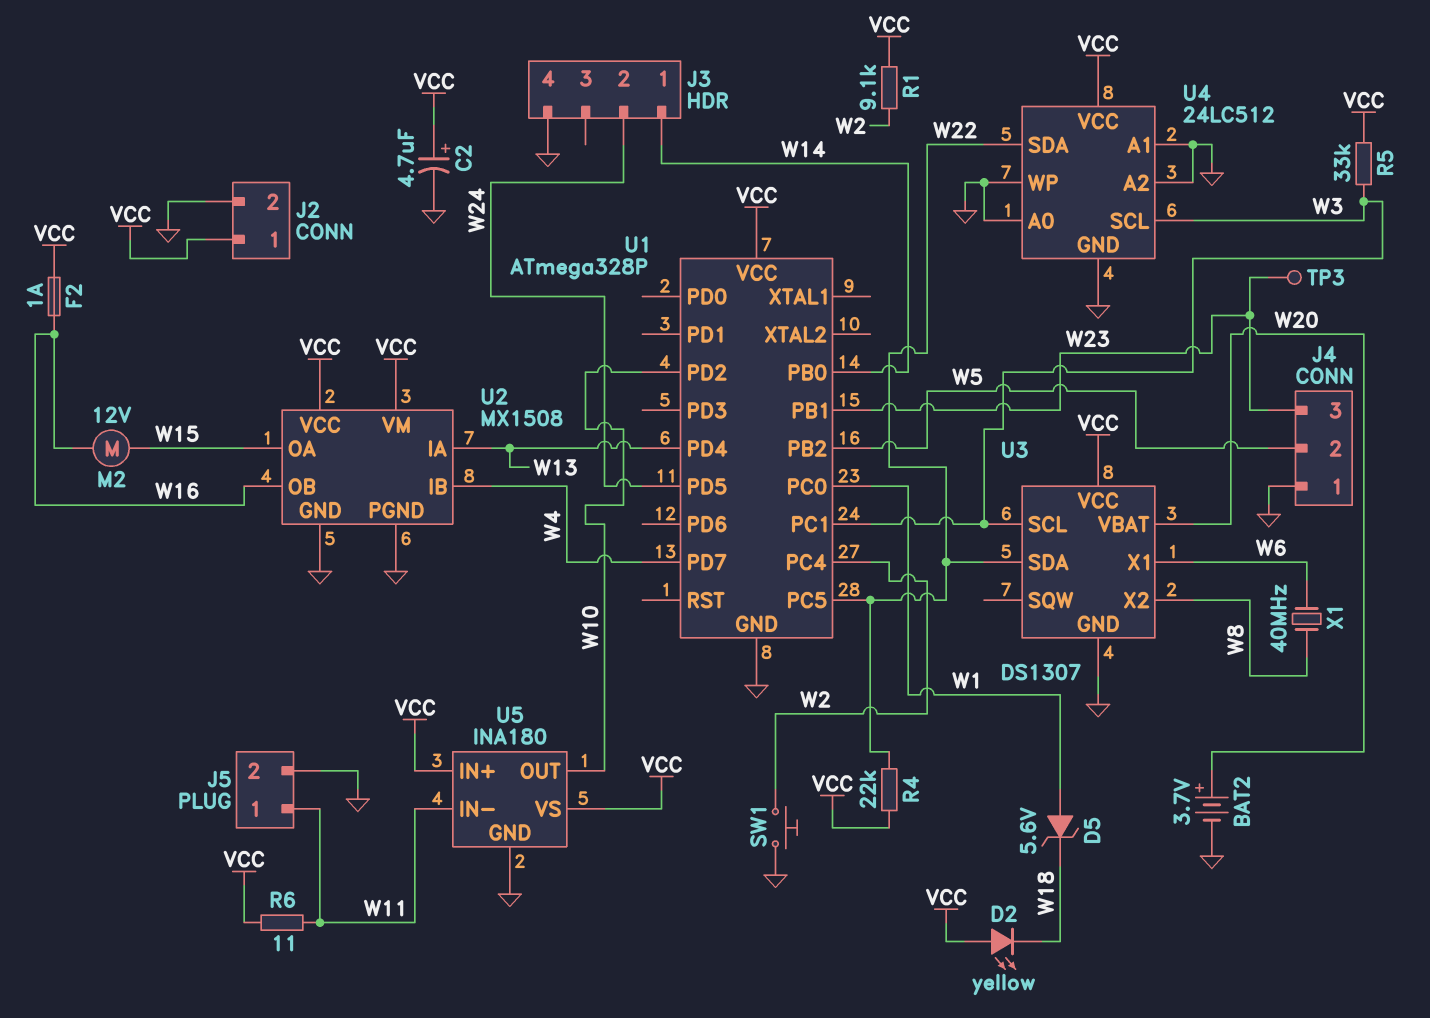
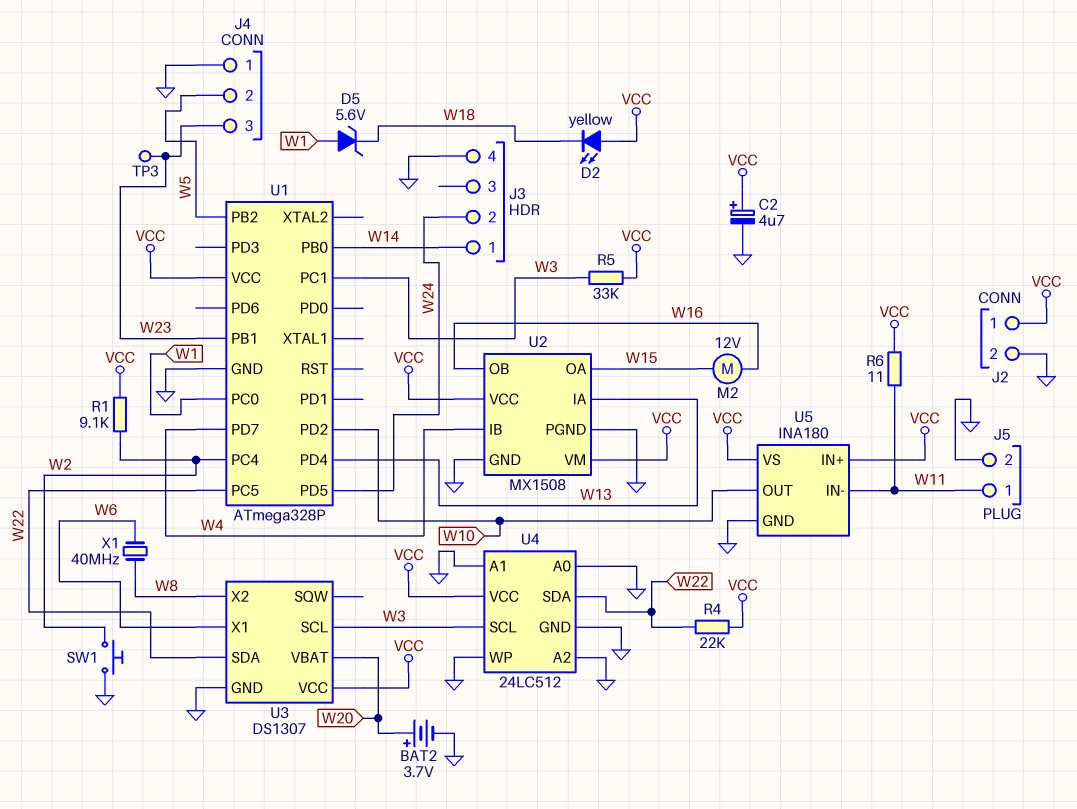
F2: 1A (VCC, W16) -> none

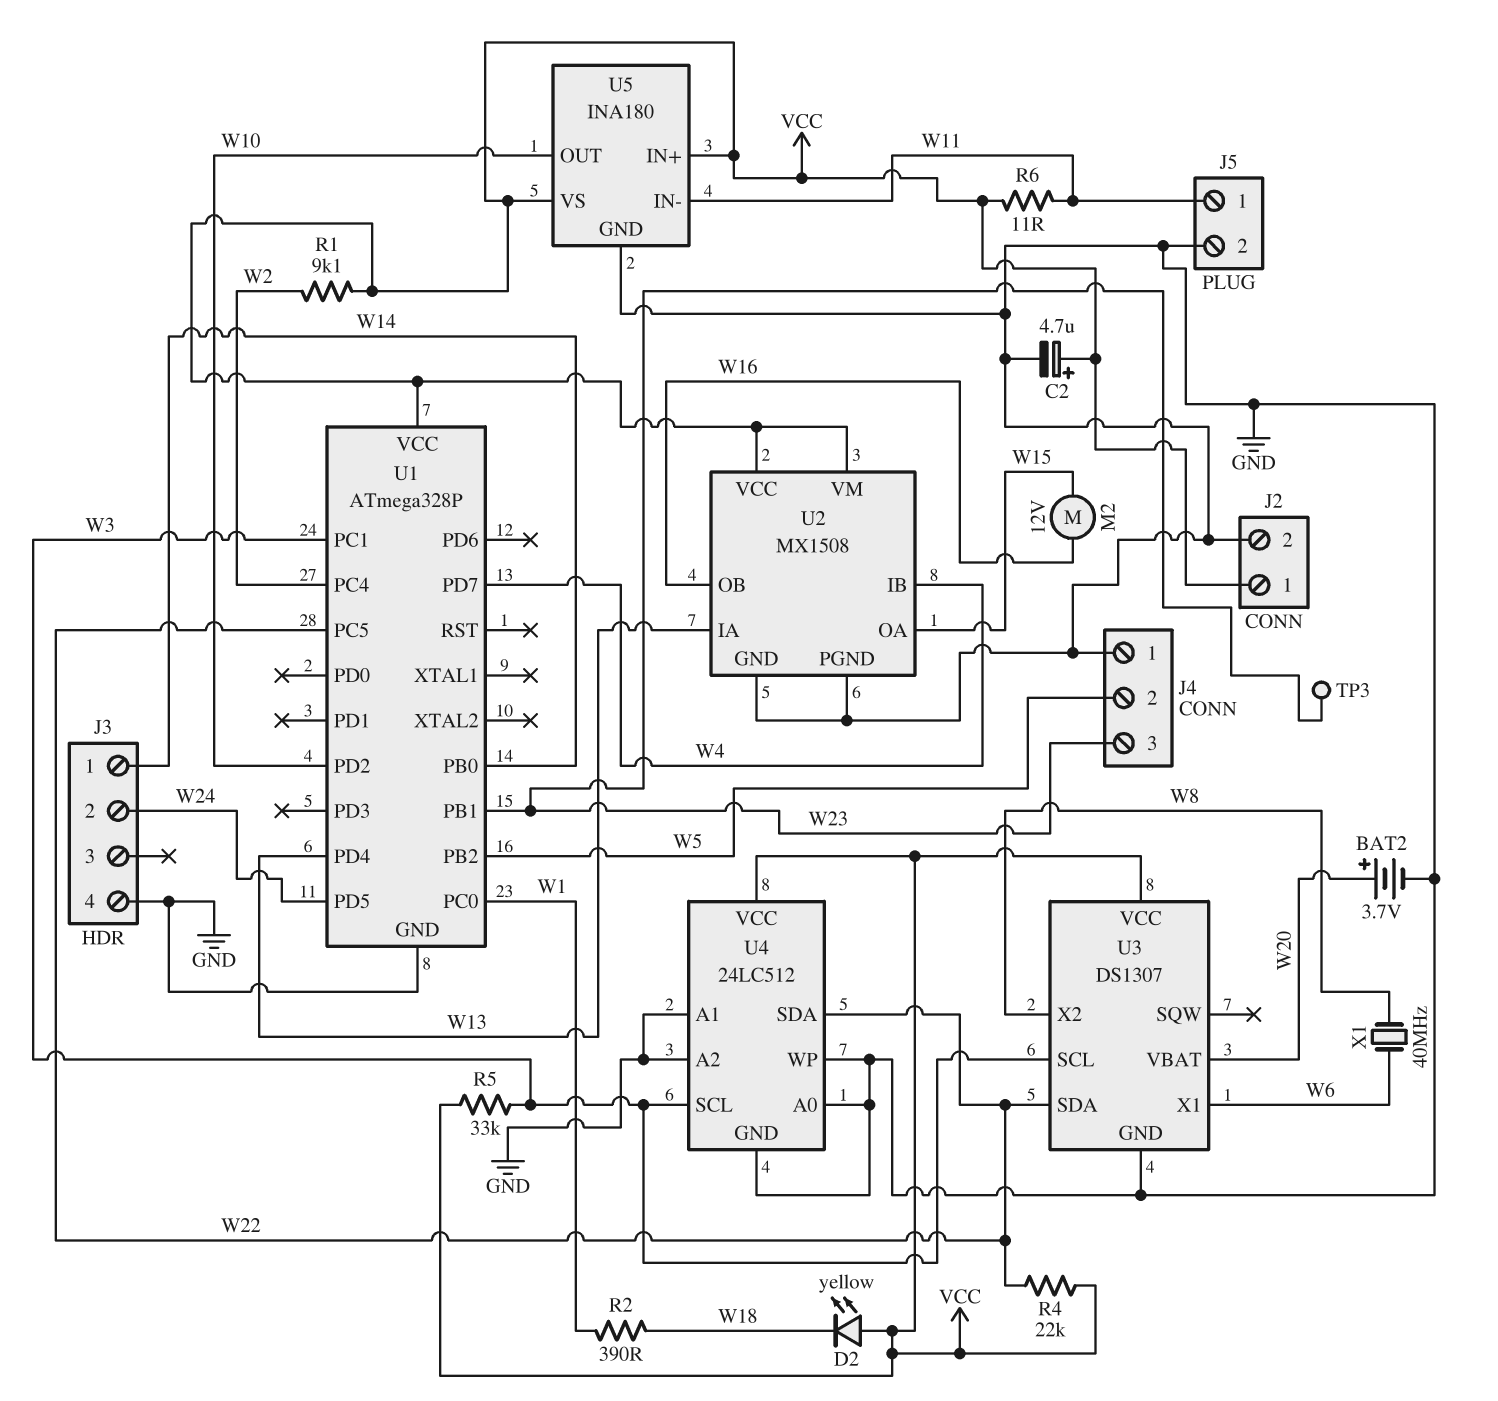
D5: zener 5.6V (A W1, K W18) -> none
R2: none -> 390 (W1, W18)
SW1: button (GND, W2) -> none

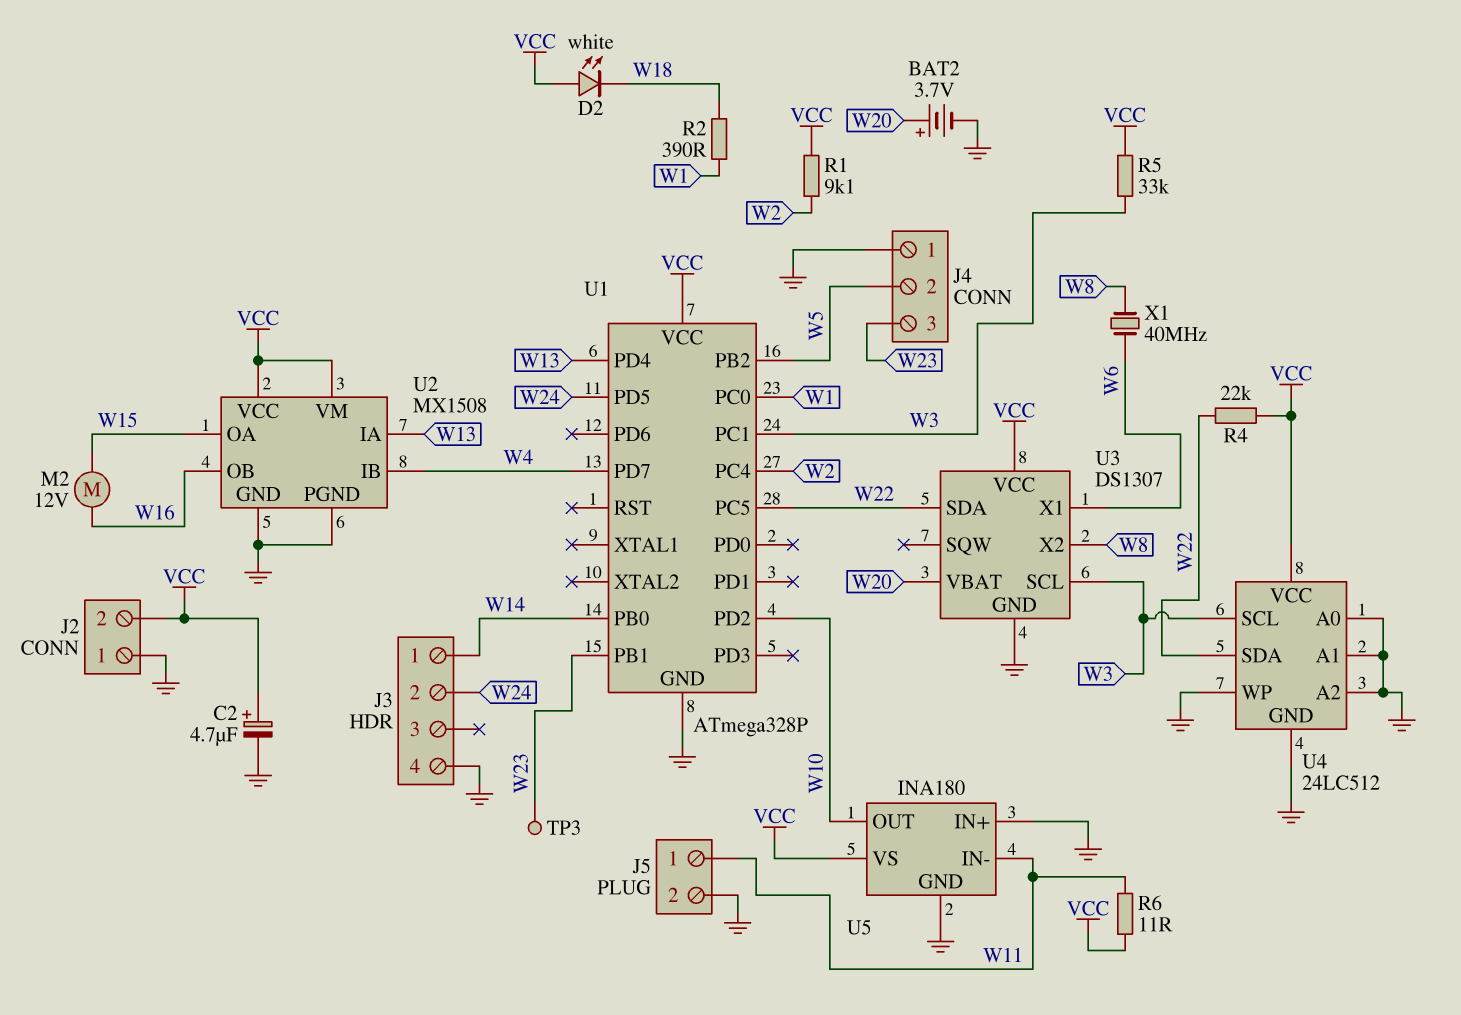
D2: LED yellow (A VCC, K W18) -> LED white (A VCC, K W18)
J2 pin 1: VCC -> GND
J2 pin 2: GND -> VCC
U5 pin IN+: VCC -> GND

